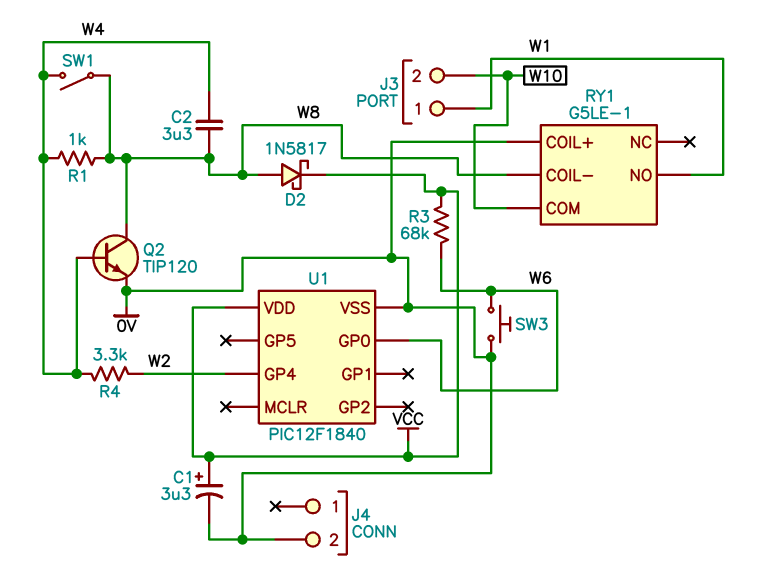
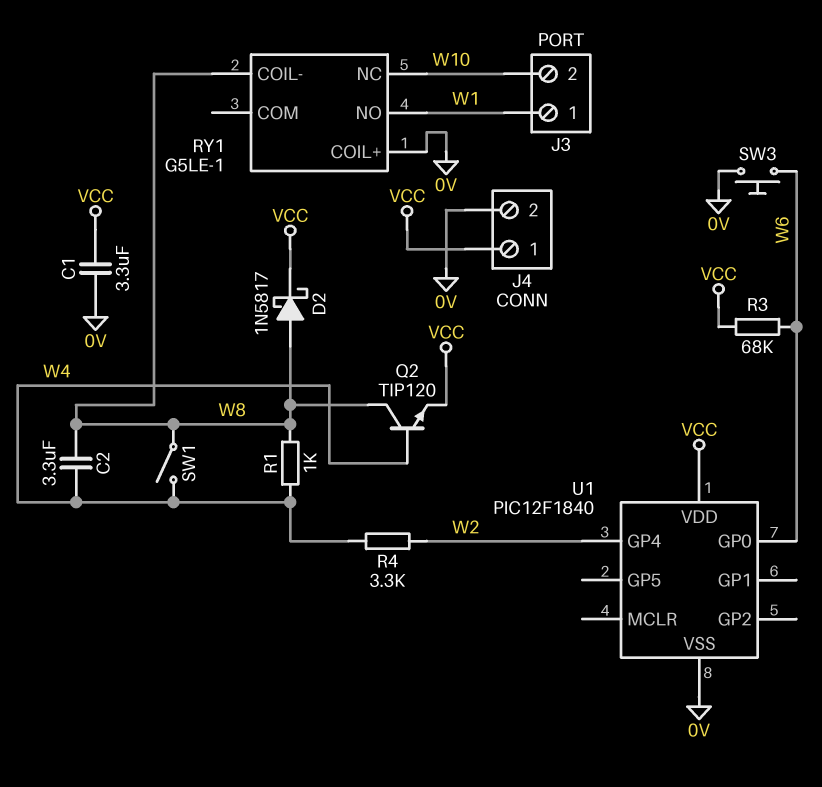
C1: 3.3uF (plus VCC, minus 0V) -> 3.3uF (0V, VCC)
J4 pin 1: none -> VCC
Q2: NPN TIP120 (B W4, C W8, E 0V) -> NPN TIP120 (B W4, C W8, E VCC)
RY1 pin COM: W10 -> none
RY1 pin NC: none -> W10

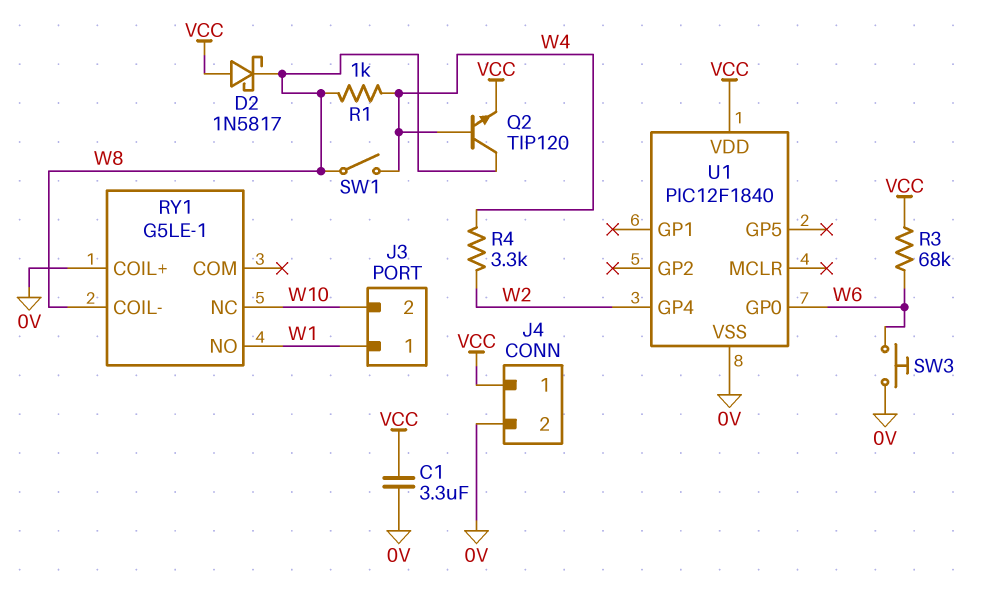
C2: 3.3uF (W4, W8) -> none
D2: schottky 1N5817 (A W8, K VCC) -> schottky 1N5817 (A VCC, K W8)

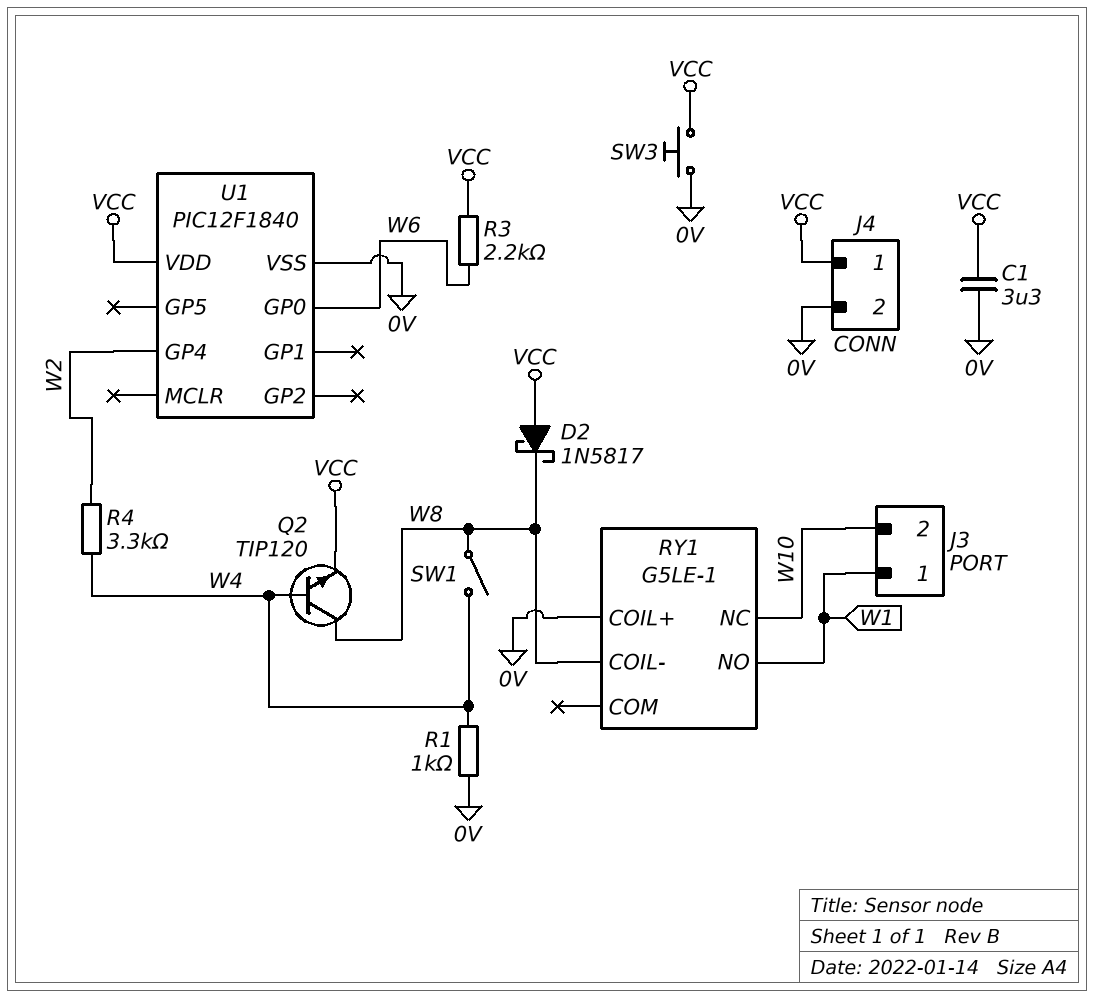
R1: 1k (W4, W8) -> 1k (0V, W4)
R3: 68k (VCC, W6) -> 2.2k (VCC, W6)
SW3: button (0V, W6) -> button (0V, VCC)

